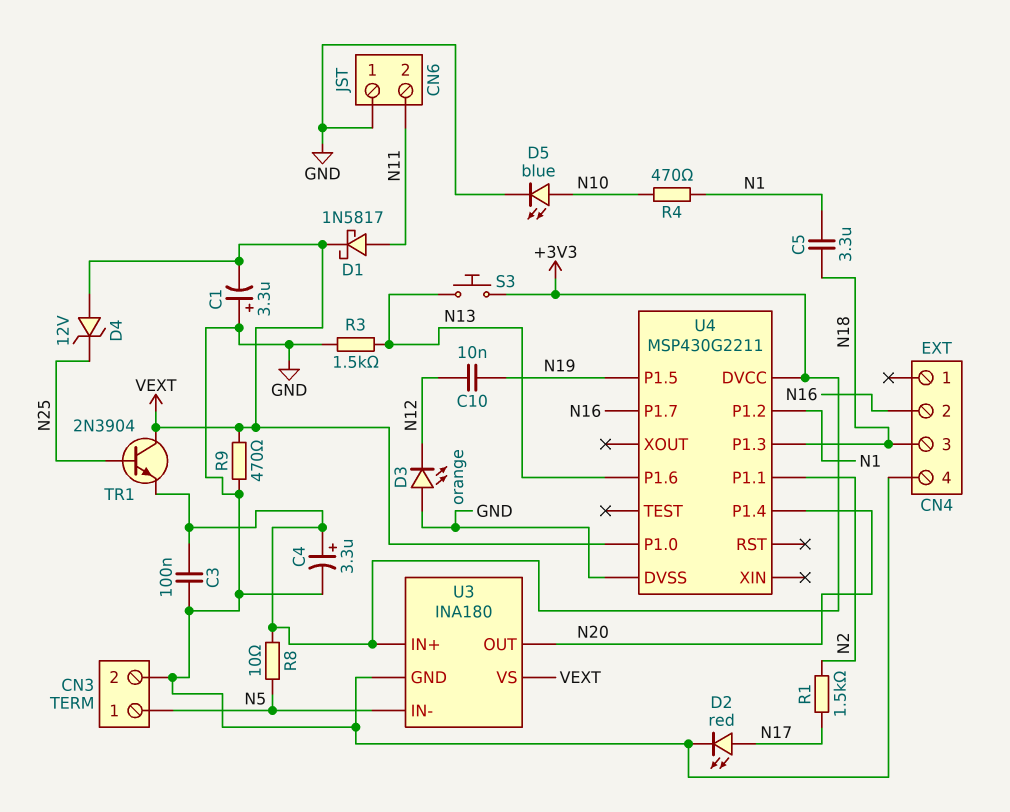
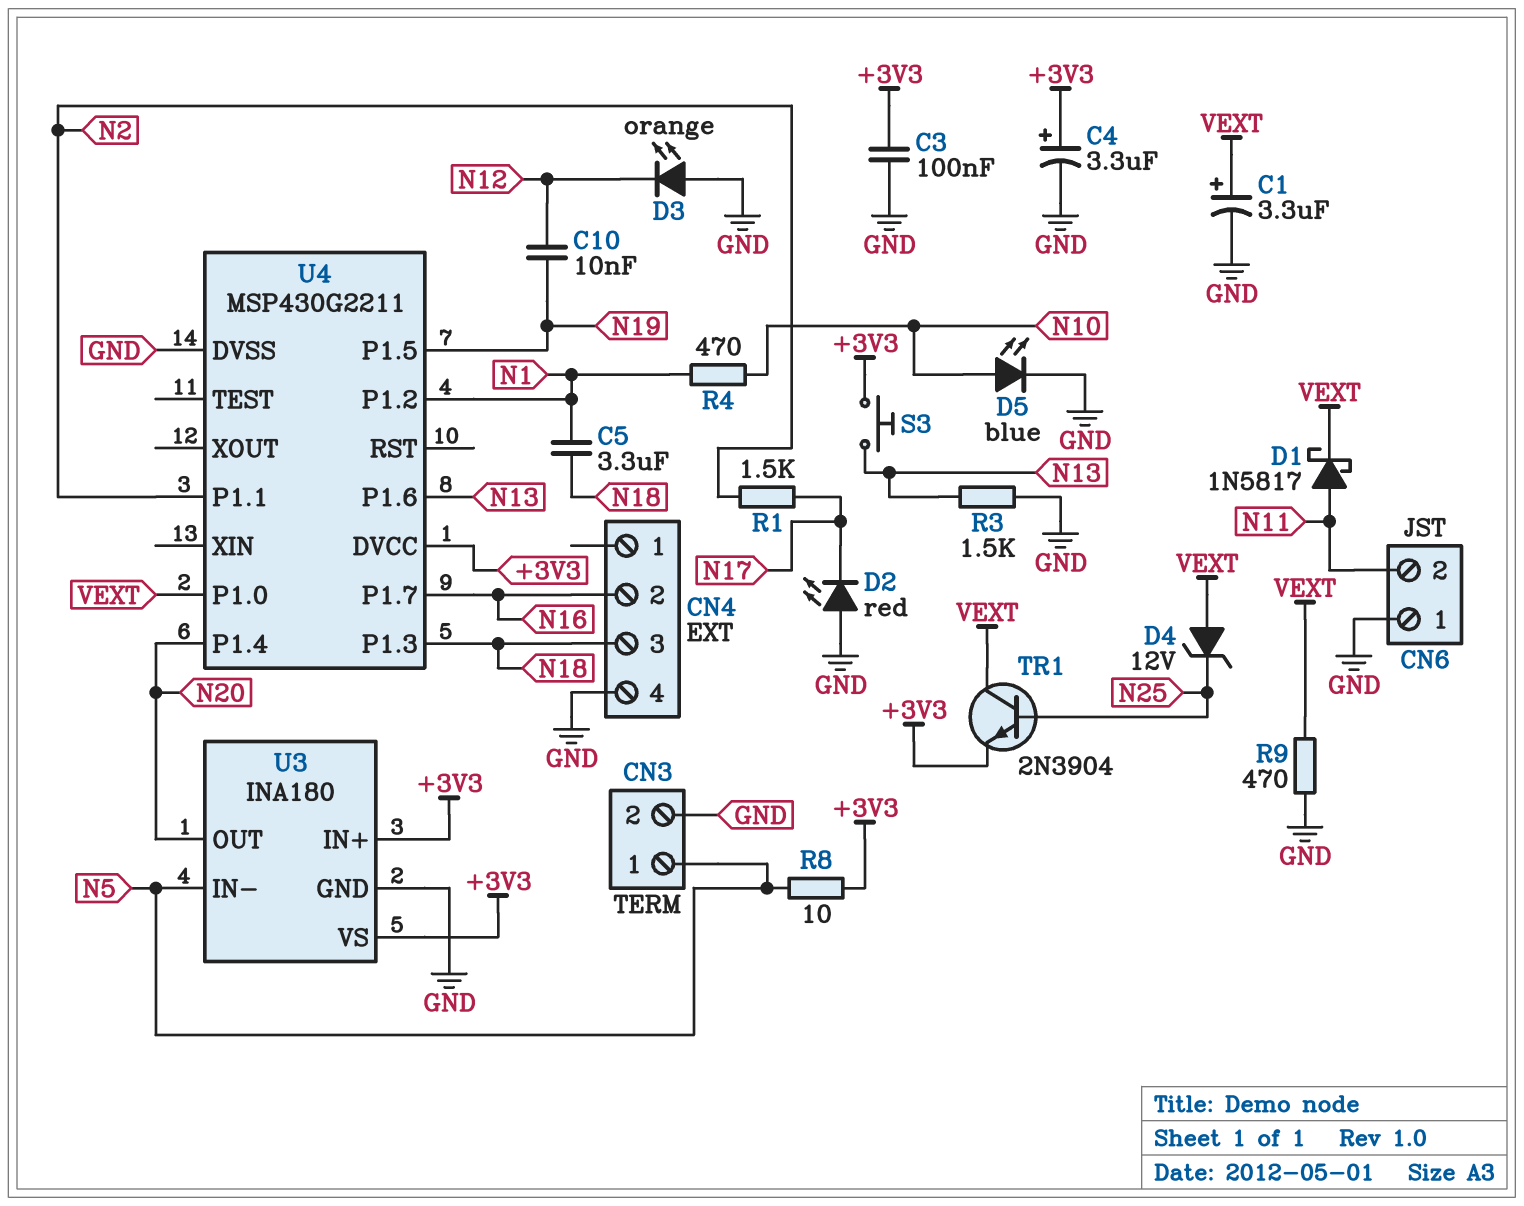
C1: 3.3uF (plus GND, minus VEXT) -> 3.3uF (plus VEXT, minus GND)
D2: LED red (A N17, K GND) -> LED red (A GND, K N17)
U3 pin VS: VEXT -> +3V3

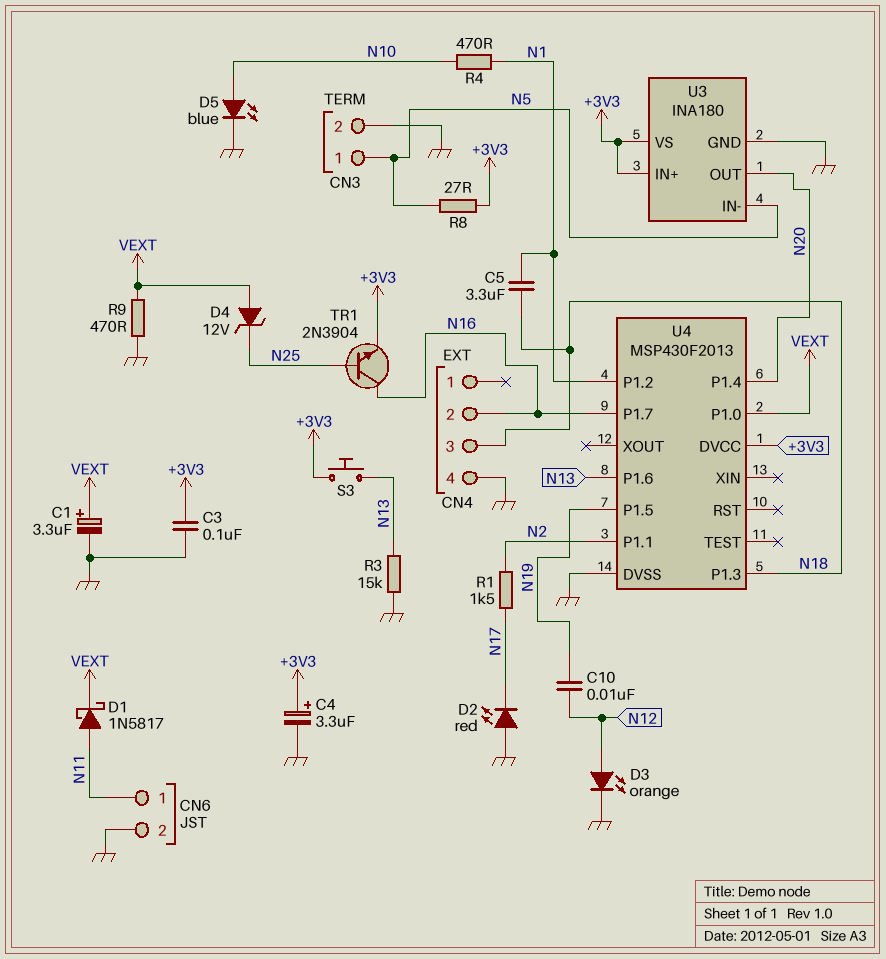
CN6 pin 1: GND -> N11
CN6 pin 2: N11 -> GND
D3: LED orange (A GND, K N12) -> LED orange (A N12, K GND)
R3: 1.5k (GND, N13) -> 15k (GND, N13)
R8: 10 (+3V3, N5) -> 27 (+3V3, N5)
TR1: NPN 2N3904 (B N25, C VEXT, E +3V3) -> NPN 2N3904 (B N25, C N16, E +3V3)
U4: MSP430G2211 -> MSP430F2013

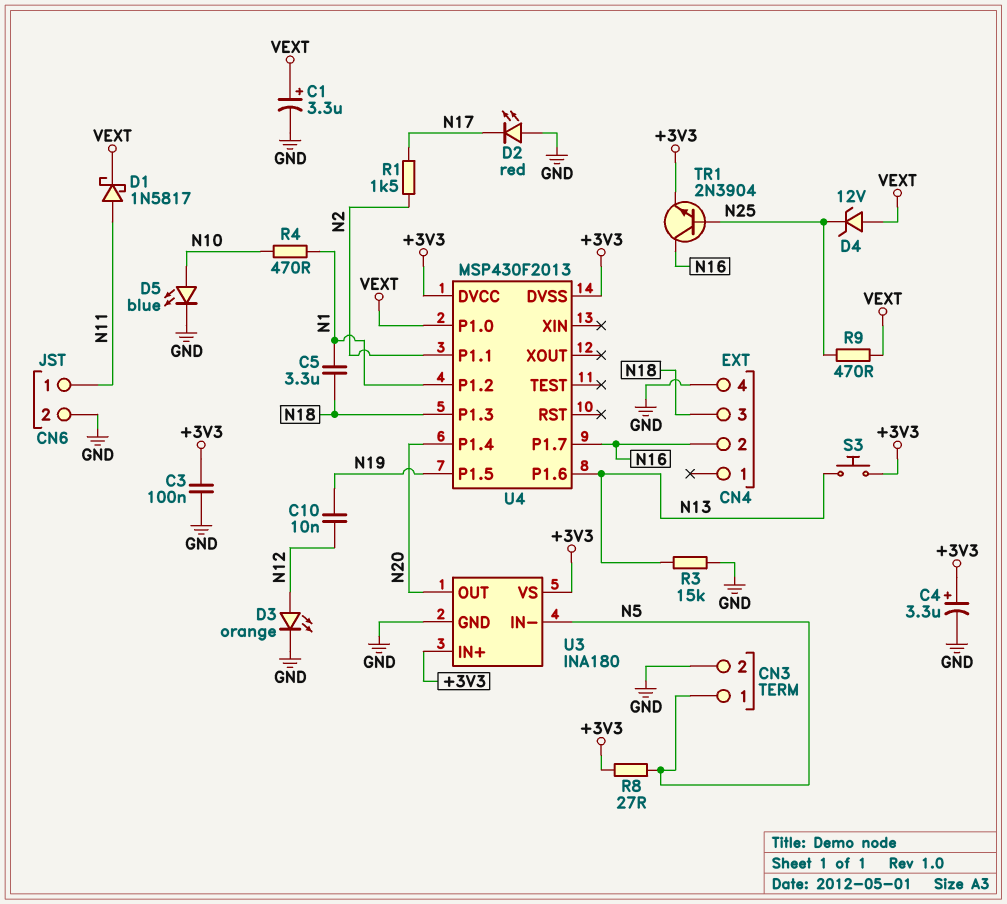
R9: 470 (GND, VEXT) -> 470 (N25, VEXT)
U4 pin DVSS: GND -> +3V3

